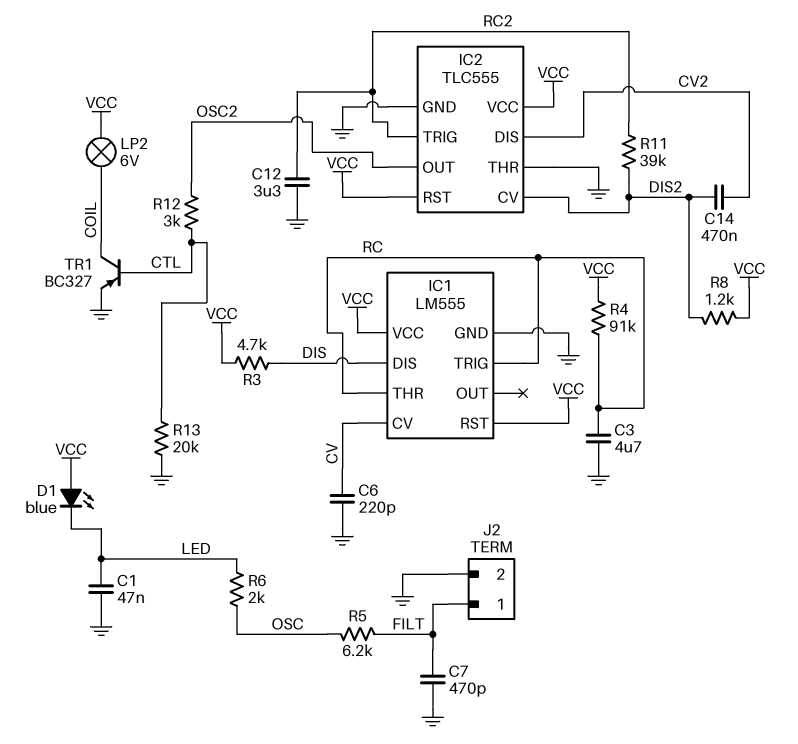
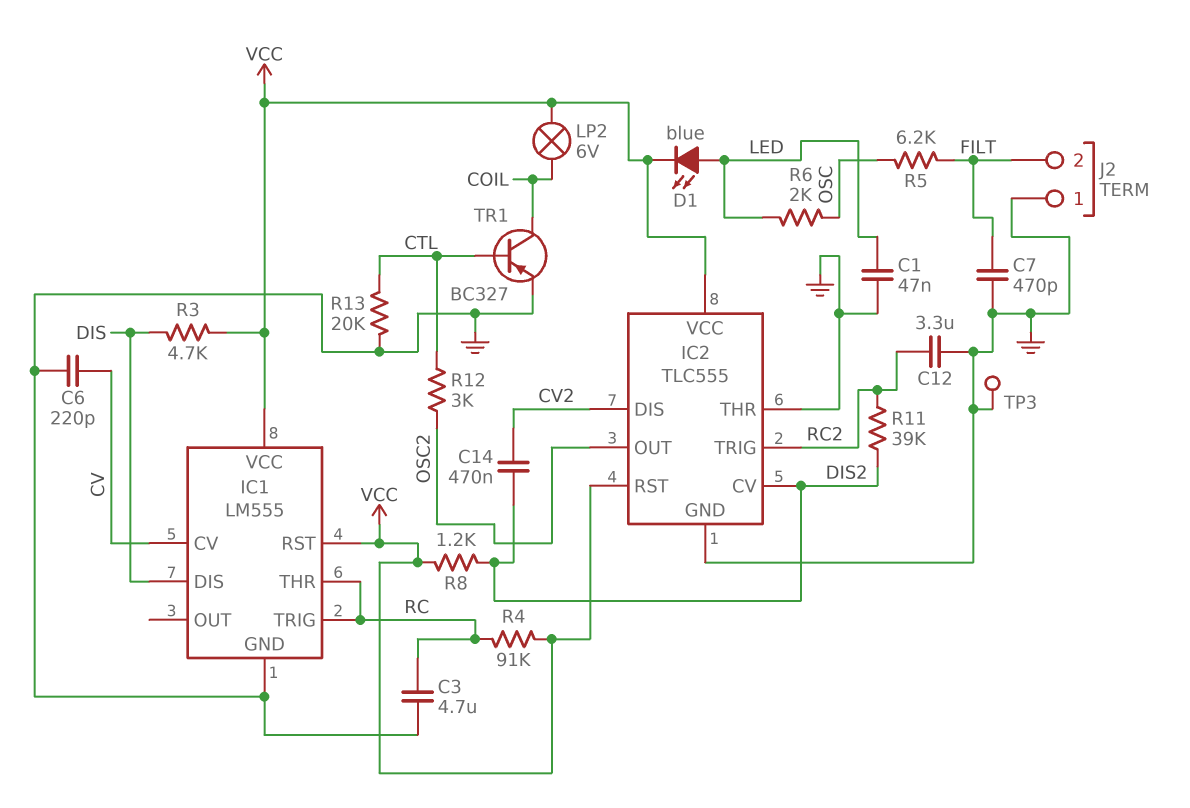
D1: LED blue (A VCC, K LED) -> LED blue (A LED, K VCC)
J2 pin 1: FILT -> GND
J2 pin 2: GND -> FILT
TP3: none -> test point (GND)

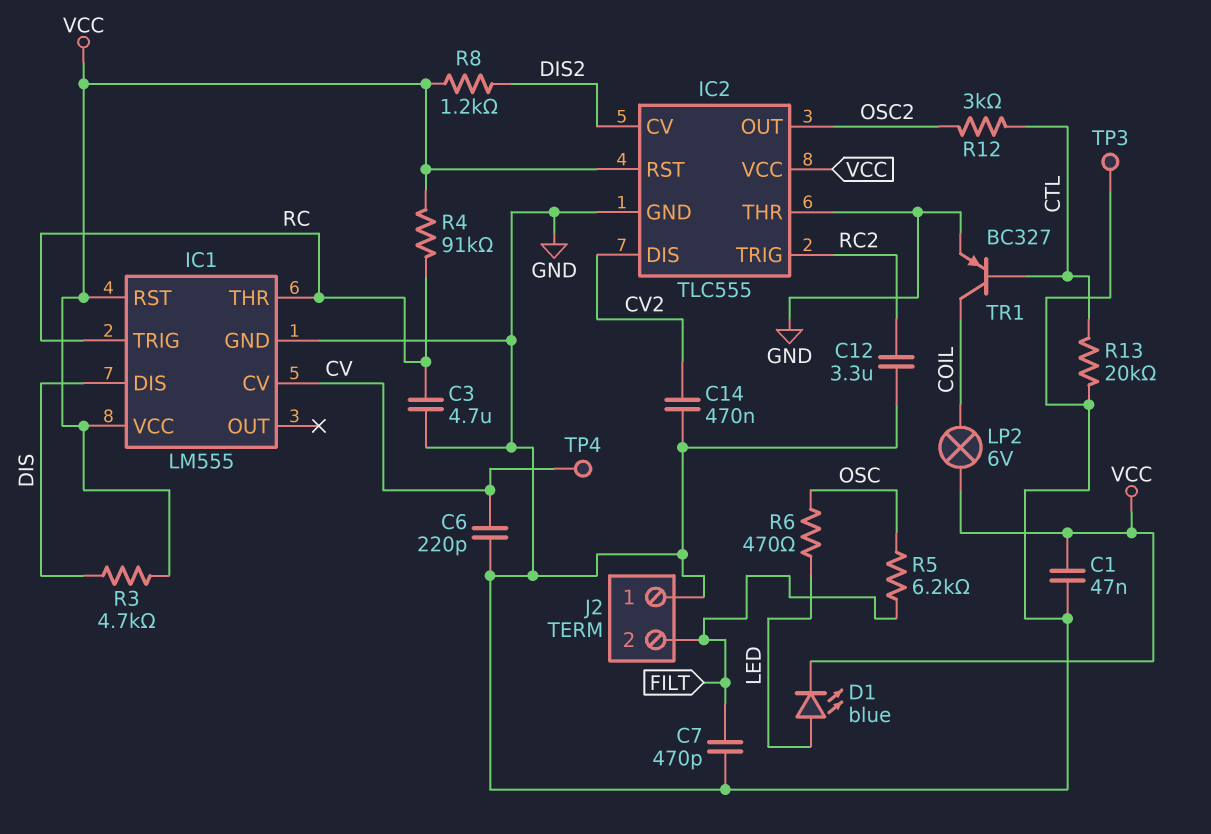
C1: 47nF (GND, LED) -> 47nF (GND, VCC)
C14: 470nF (CV2, DIS2) -> 470nF (CV2, GND)
R6: 2k (LED, OSC) -> 470 (LED, OSC)
R11: 39k (DIS2, RC2) -> none
TP4: none -> test point (CV)

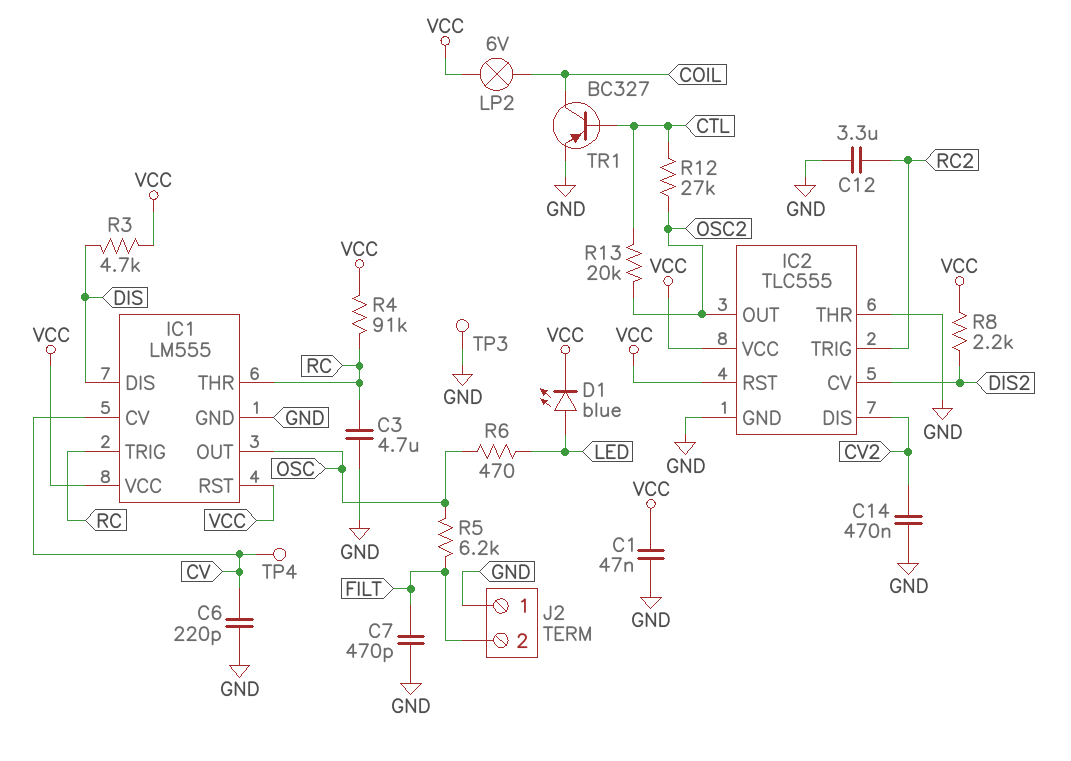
IC1 pin OUT: none -> OSC
R8: 1.2k (DIS2, VCC) -> 2.2k (DIS2, VCC)
R12: 3k (CTL, OSC2) -> 27k (CTL, OSC2)
R13: 20k (CTL, GND) -> 20k (CTL, OSC2)

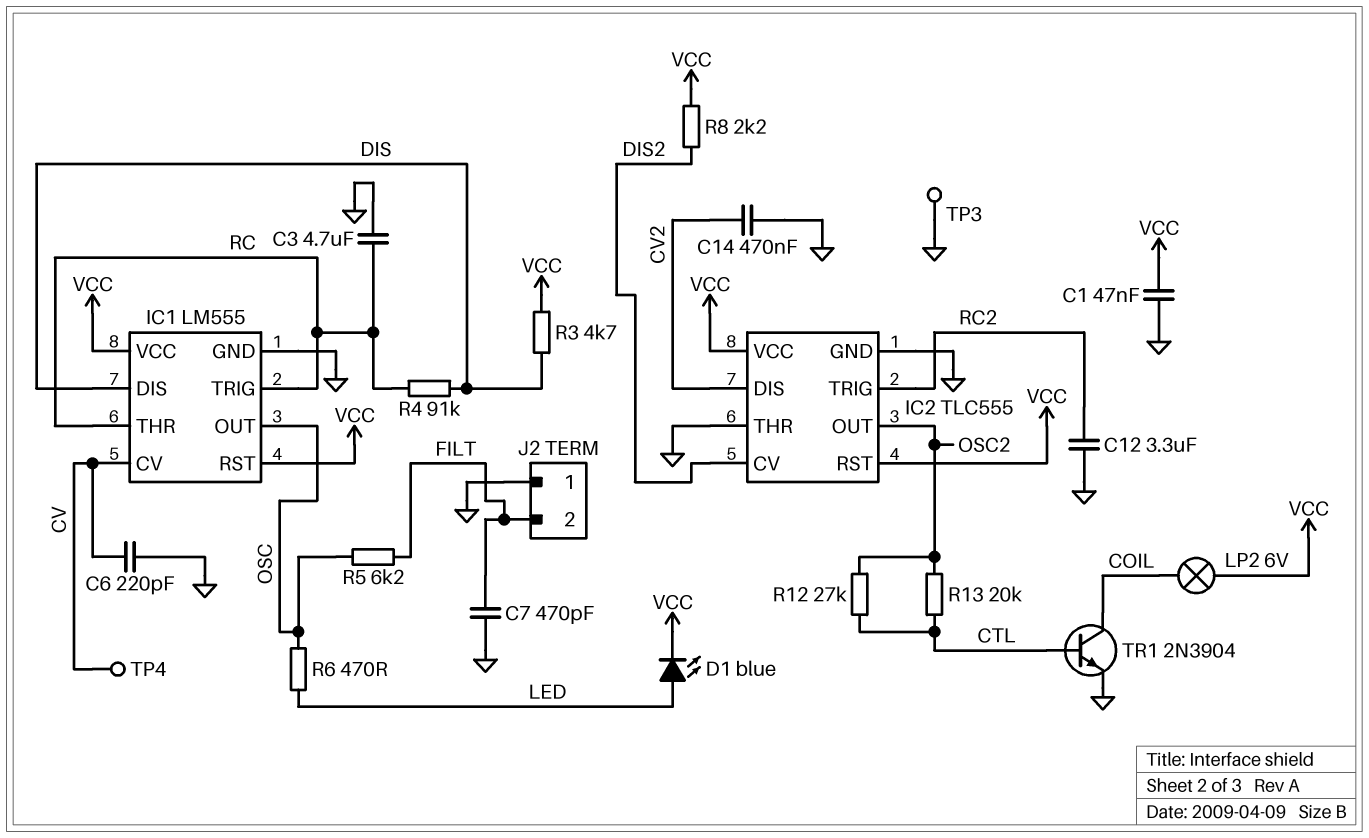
R4: 91k (RC, VCC) -> 91k (DIS, RC)
TR1: PNP BC327 (B CTL, C COIL, E GND) -> NPN 2N3904 (B CTL, C COIL, E GND)

